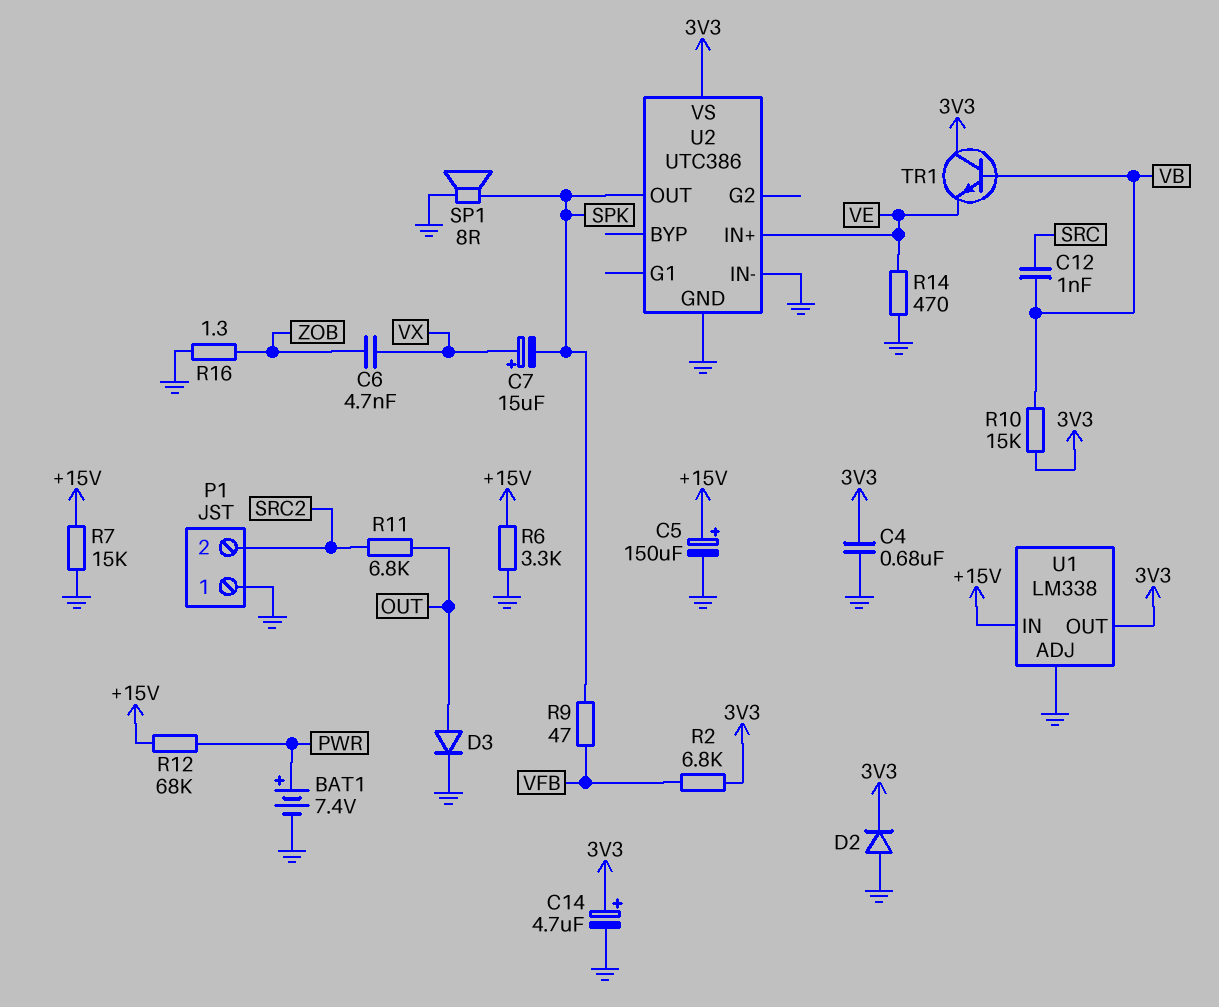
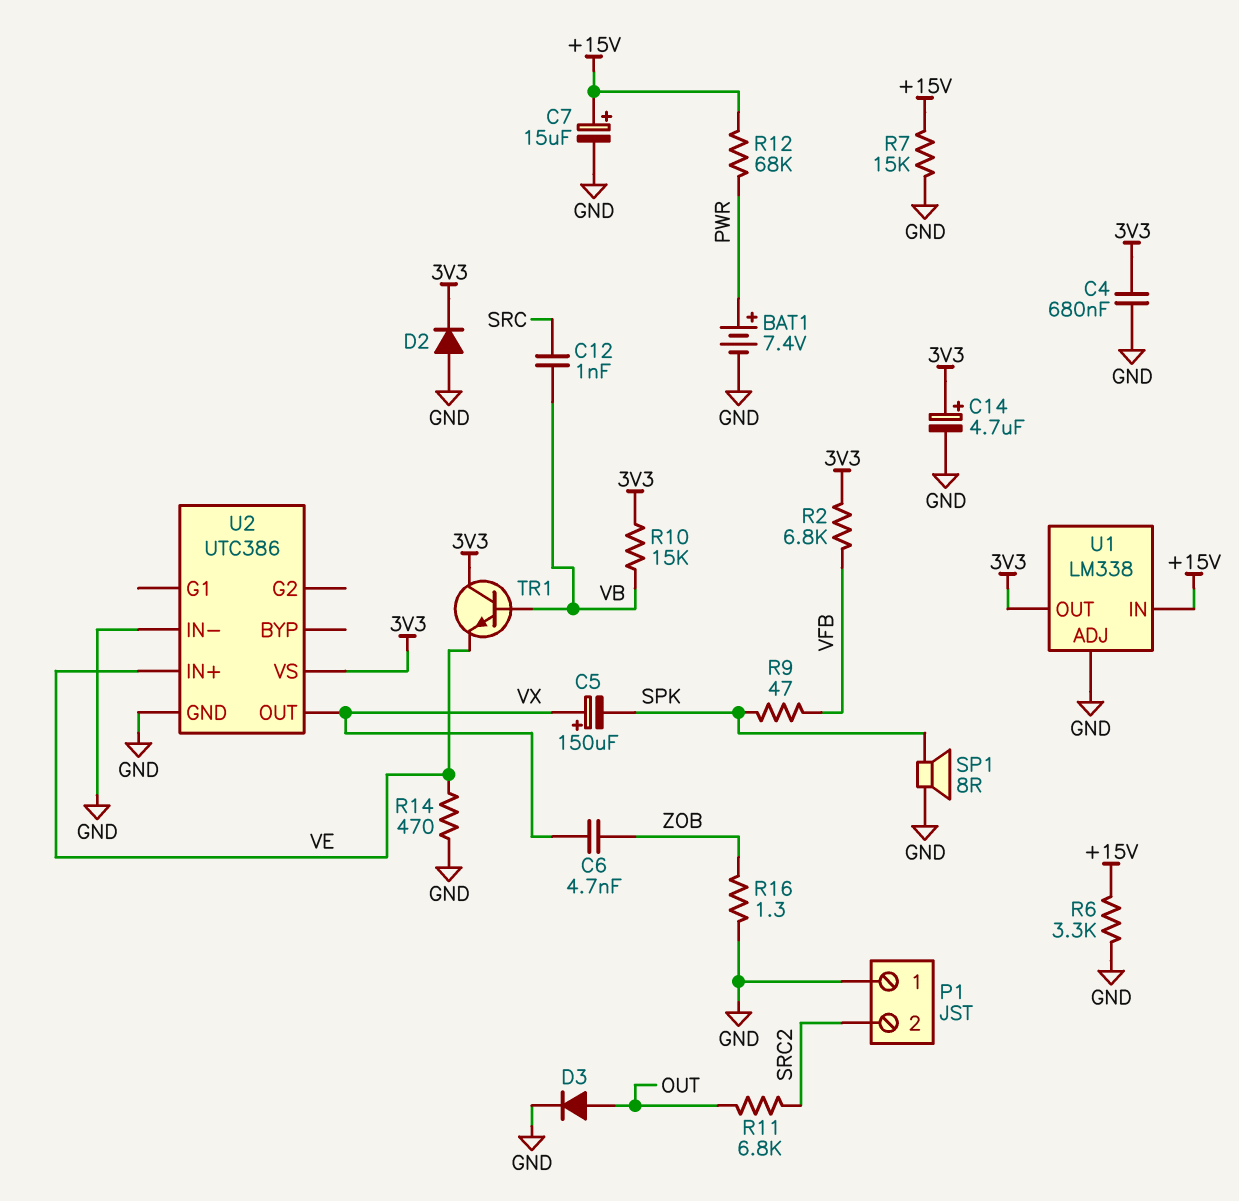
C5: 150uF (plus +15V, minus GND) -> 150uF (plus VX, minus SPK)
C7: 15uF (plus VX, minus SPK) -> 15uF (plus +15V, minus GND)
U2 pin OUT: SPK -> VX

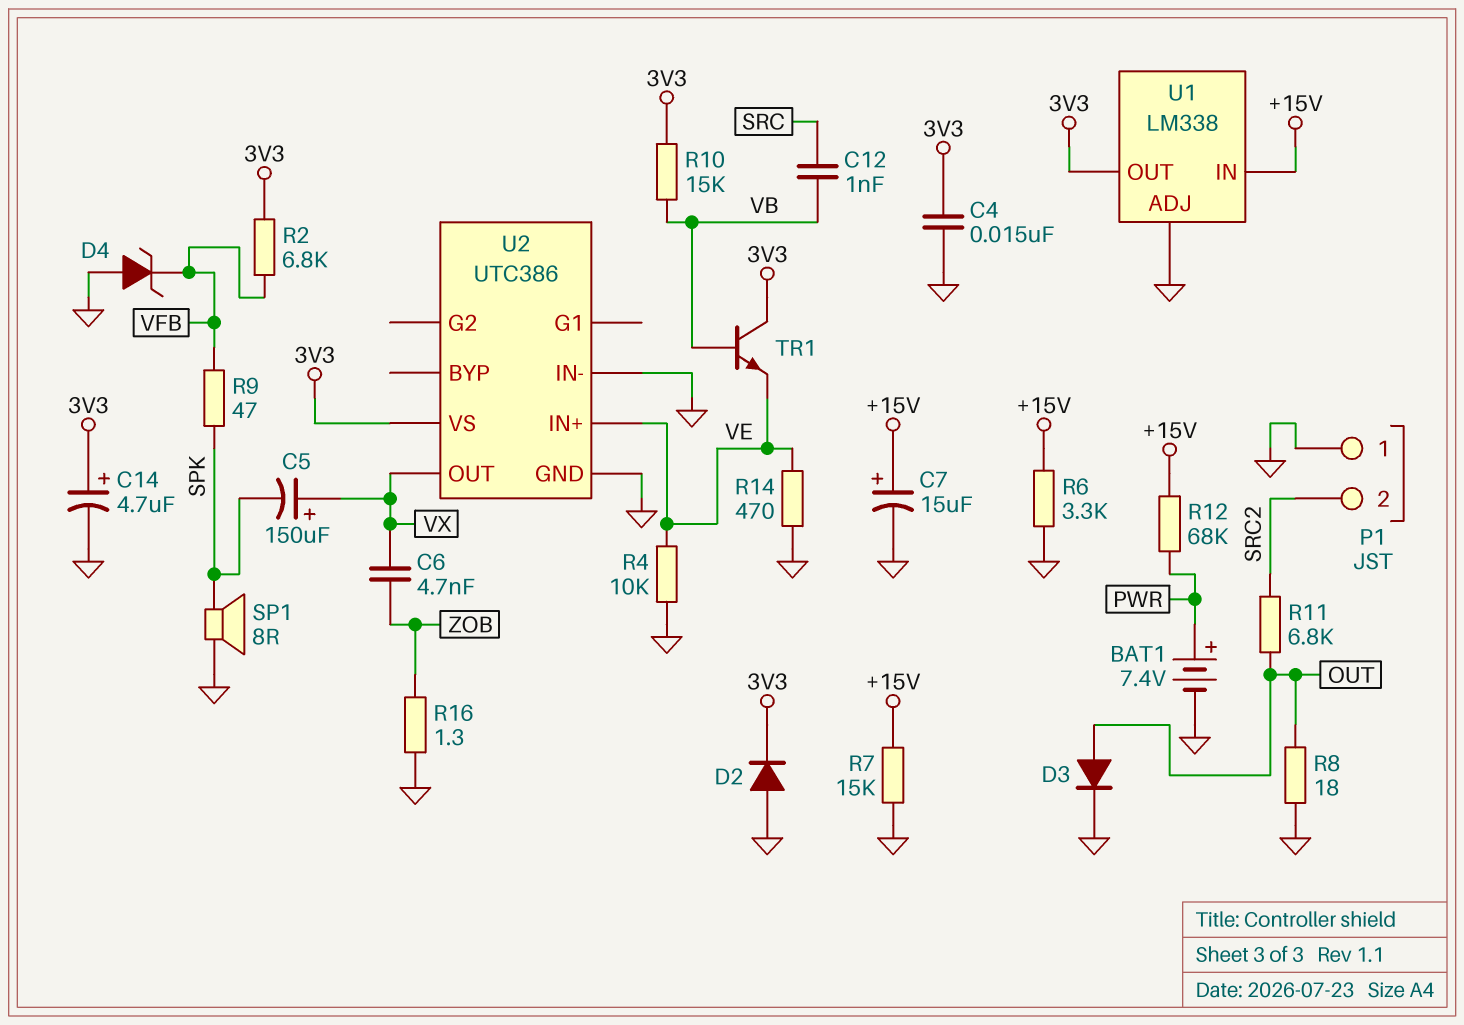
C4: 680nF (3V3, GND) -> 15nF (3V3, GND)
D4: none -> zener (A GND, K VFB)
R4: none -> 10k (GND, VE)
R8: none -> 18 (GND, OUT)

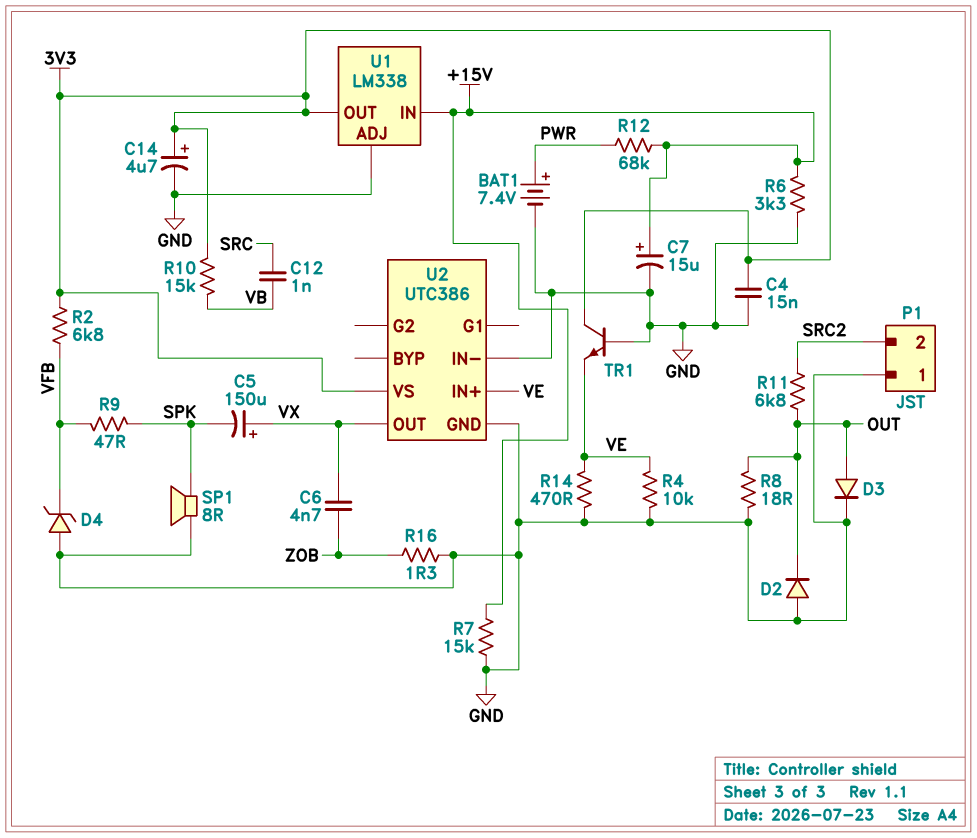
D2: diode (A GND, K 3V3) -> diode (A GND, K OUT)
TR1: NPN (B VB, C 3V3, E VE) -> NPN (B GND, C 3V3, E VE)

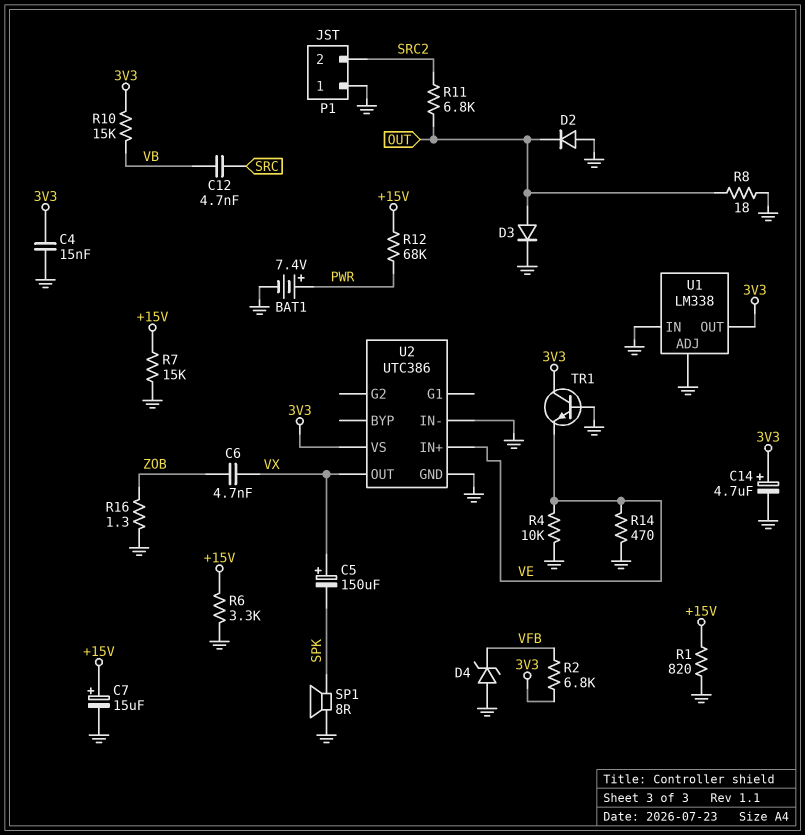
C12: 1nF (SRC, VB) -> 4.7nF (SRC, VB)
R1: none -> 820 (+15V, GND)
R9: 47 (SPK, VFB) -> none
U1 pin IN: +15V -> GND

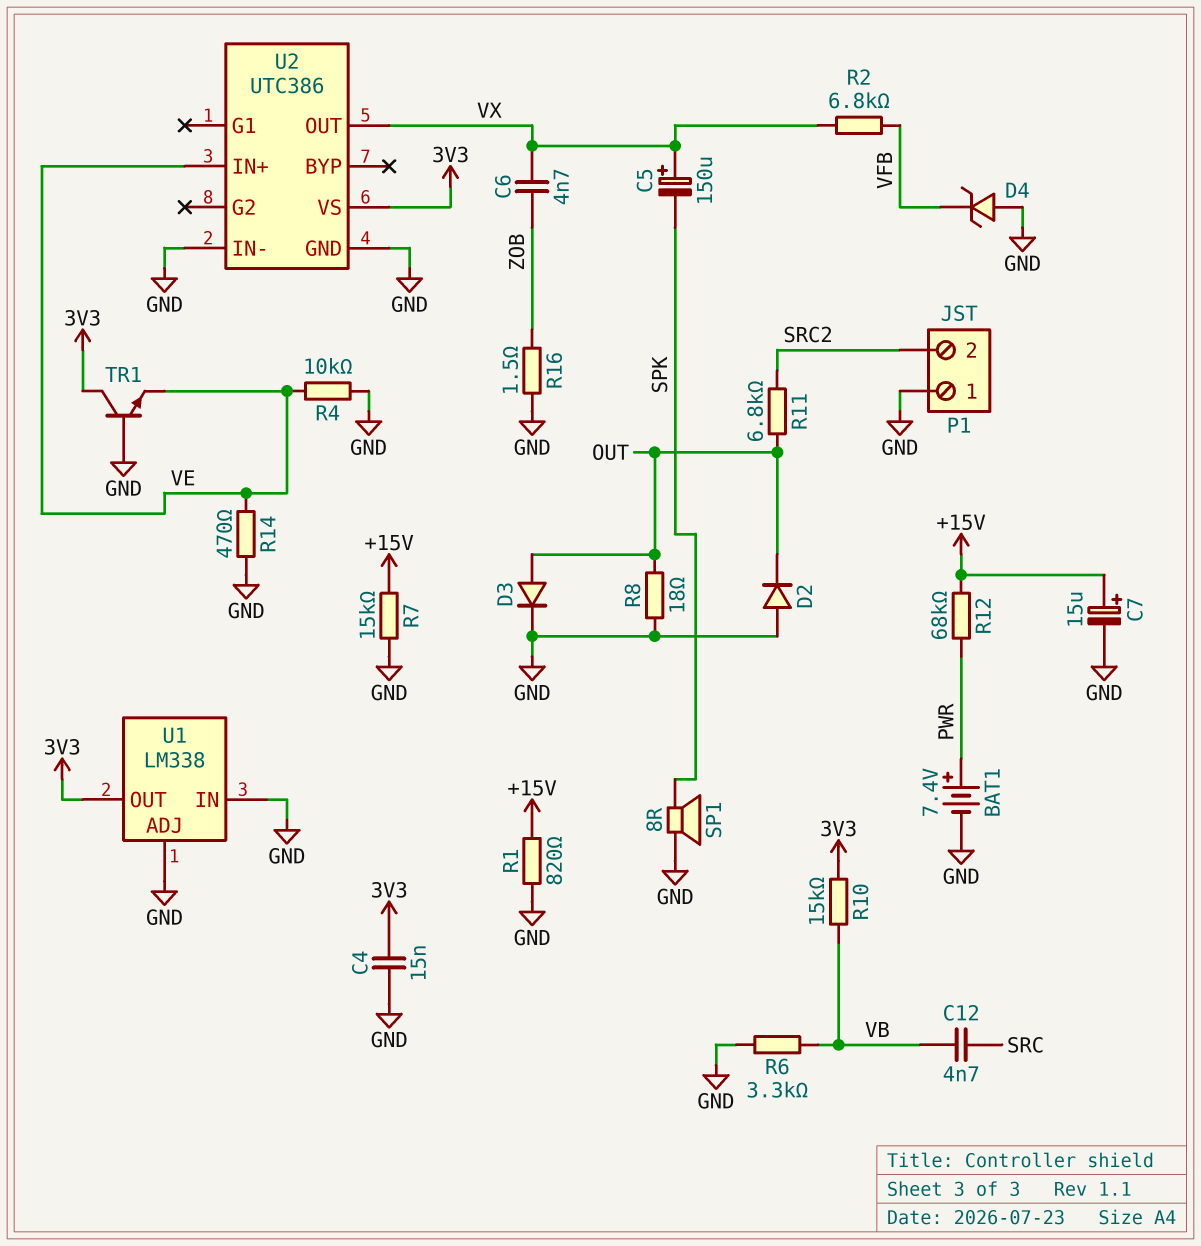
C14: 4.7uF (plus 3V3, minus GND) -> none
R2: 6.8k (3V3, VFB) -> 6.8k (VFB, VX)
R6: 3.3k (+15V, GND) -> 3.3k (GND, VB)
R16: 1.3 (GND, ZOB) -> 1.5 (GND, ZOB)

